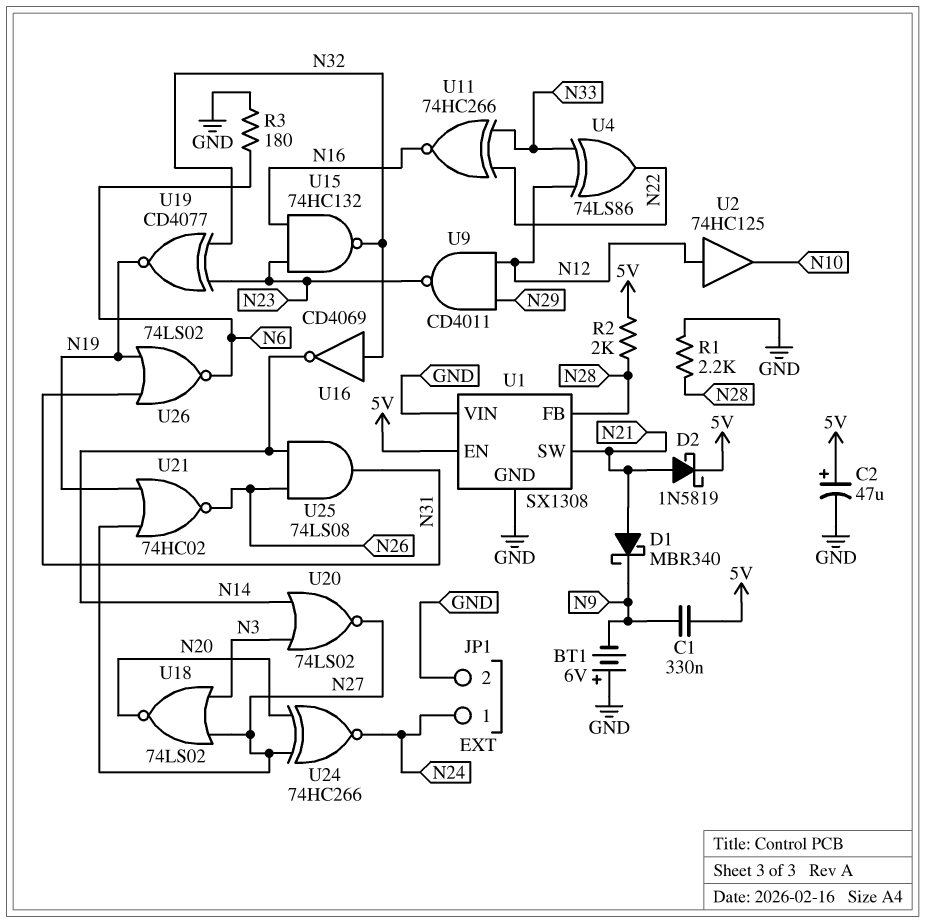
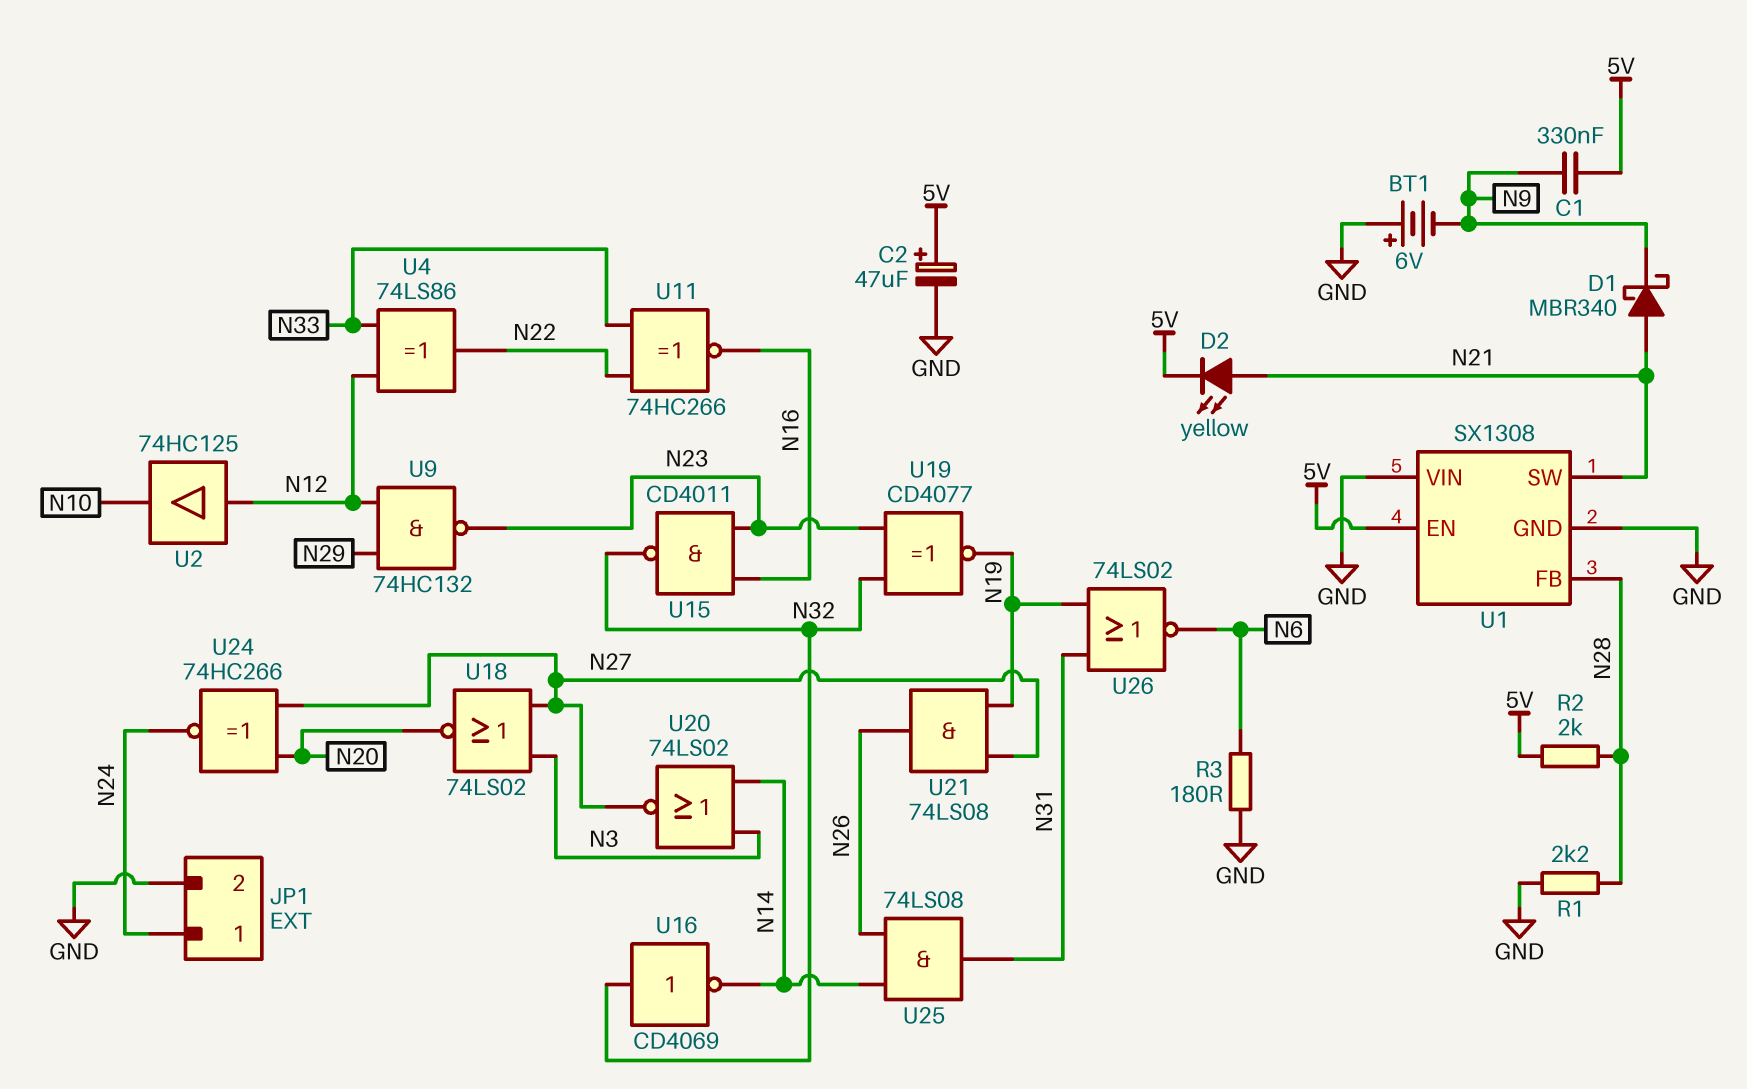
D2: schottky 1N5819 (A N21, K 5V) -> LED yellow (A N21, K 5V)
U9: NAND CD4011 (in N12, in N29, out N23) -> NAND 74HC132 (in N12, in N29, out N23)
U15: NAND 74HC132 (in N16, in N23, out N32) -> NAND CD4011 (in N16, in N23, out N32)
U21: NOR 74HC02 (in N19, in N27, out N26) -> AND 74LS08 (in N19, in N27, out N26)

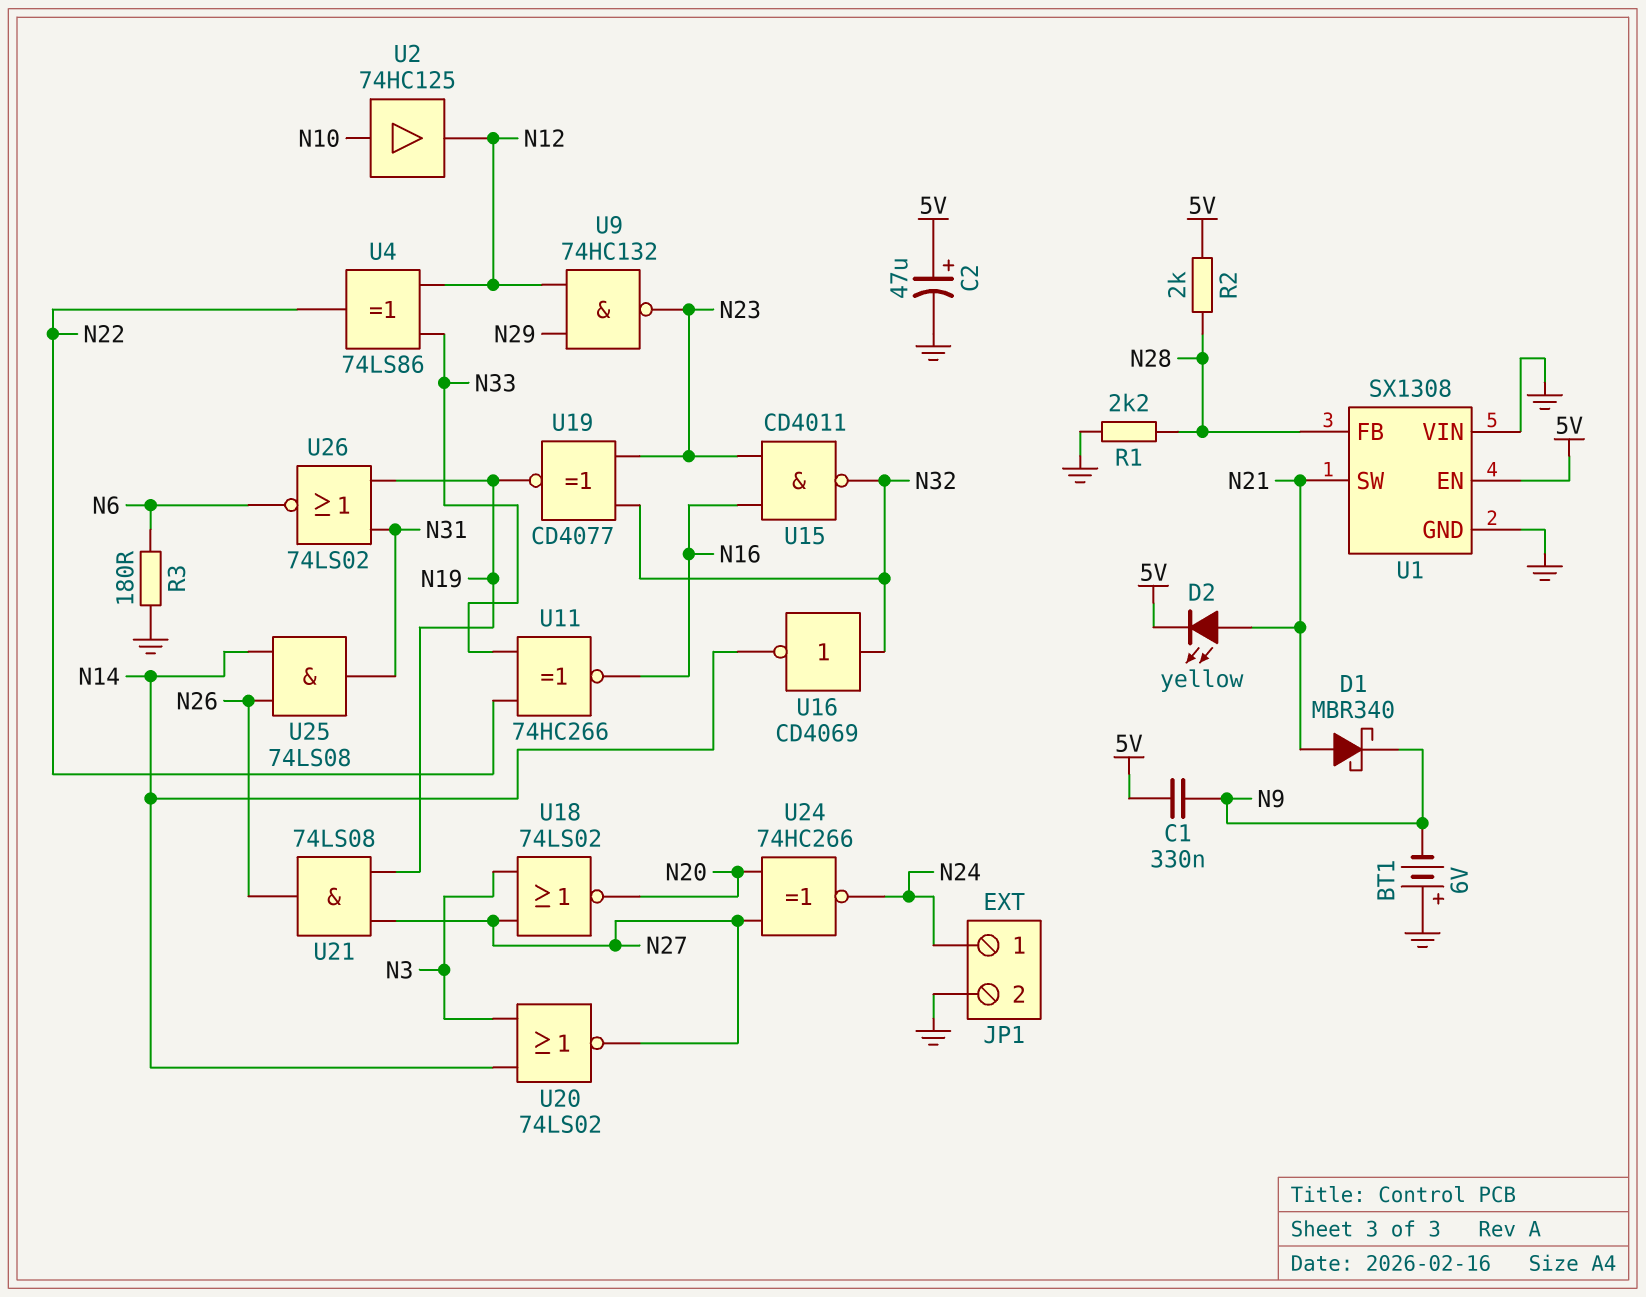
U2: buffer 74HC125 (in N12, out N10) -> buffer 74HC125 (in N10, out N12)

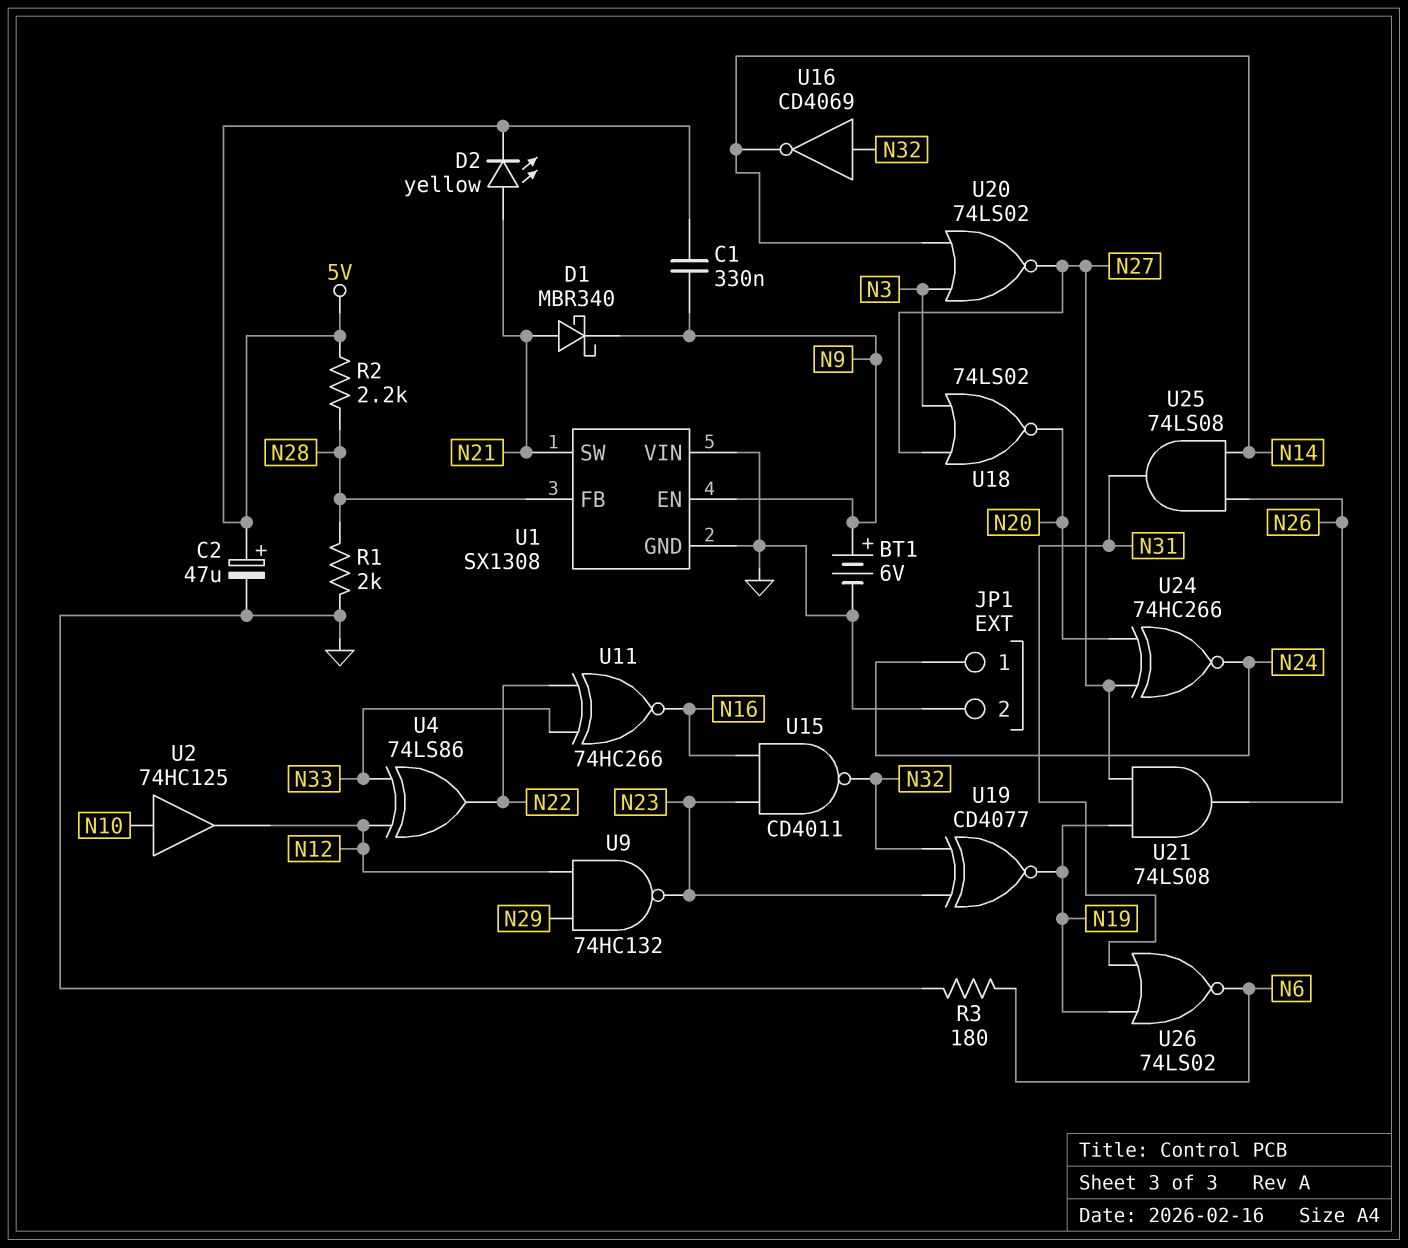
BT1: 6V (plus GND, minus N9) -> 6V (plus N9, minus GND)
R1: 2.2k (GND, N28) -> 2k (GND, N28)
R2: 2k (5V, N28) -> 2.2k (5V, N28)
U1 pin EN: 5V -> N9

